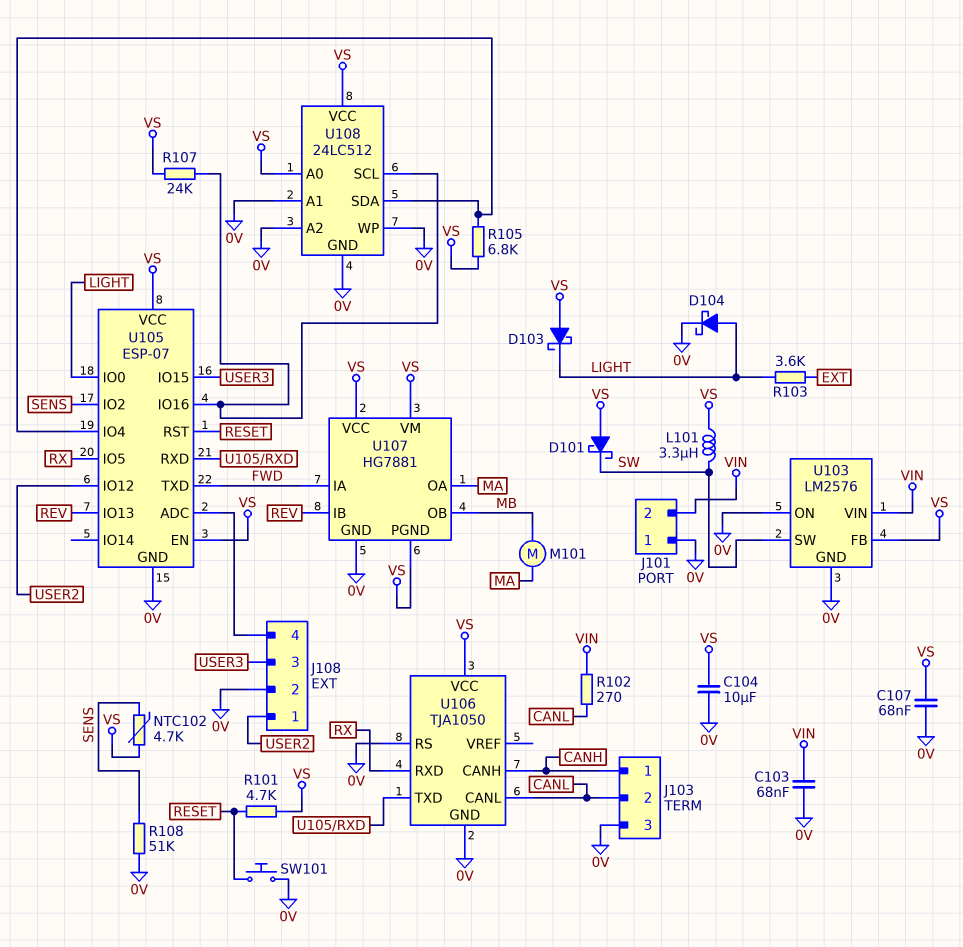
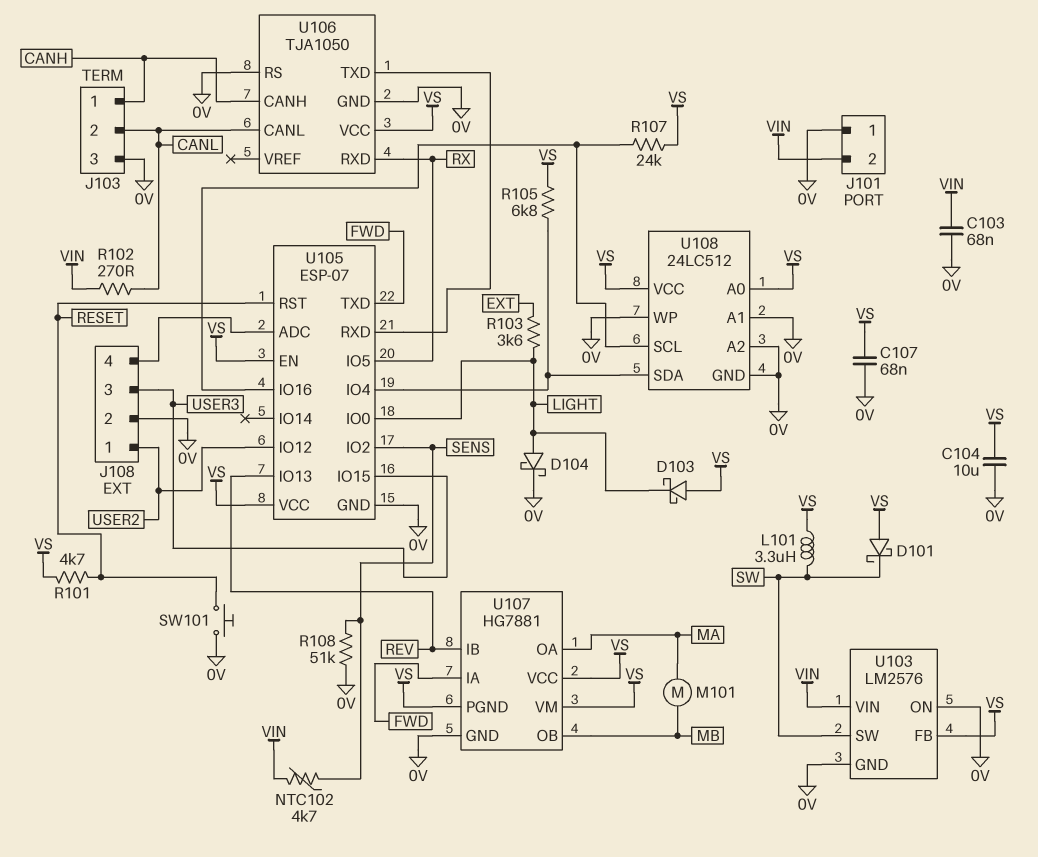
NTC102: 4.7k (SENS, VS) -> 4.7k (SENS, VIN)

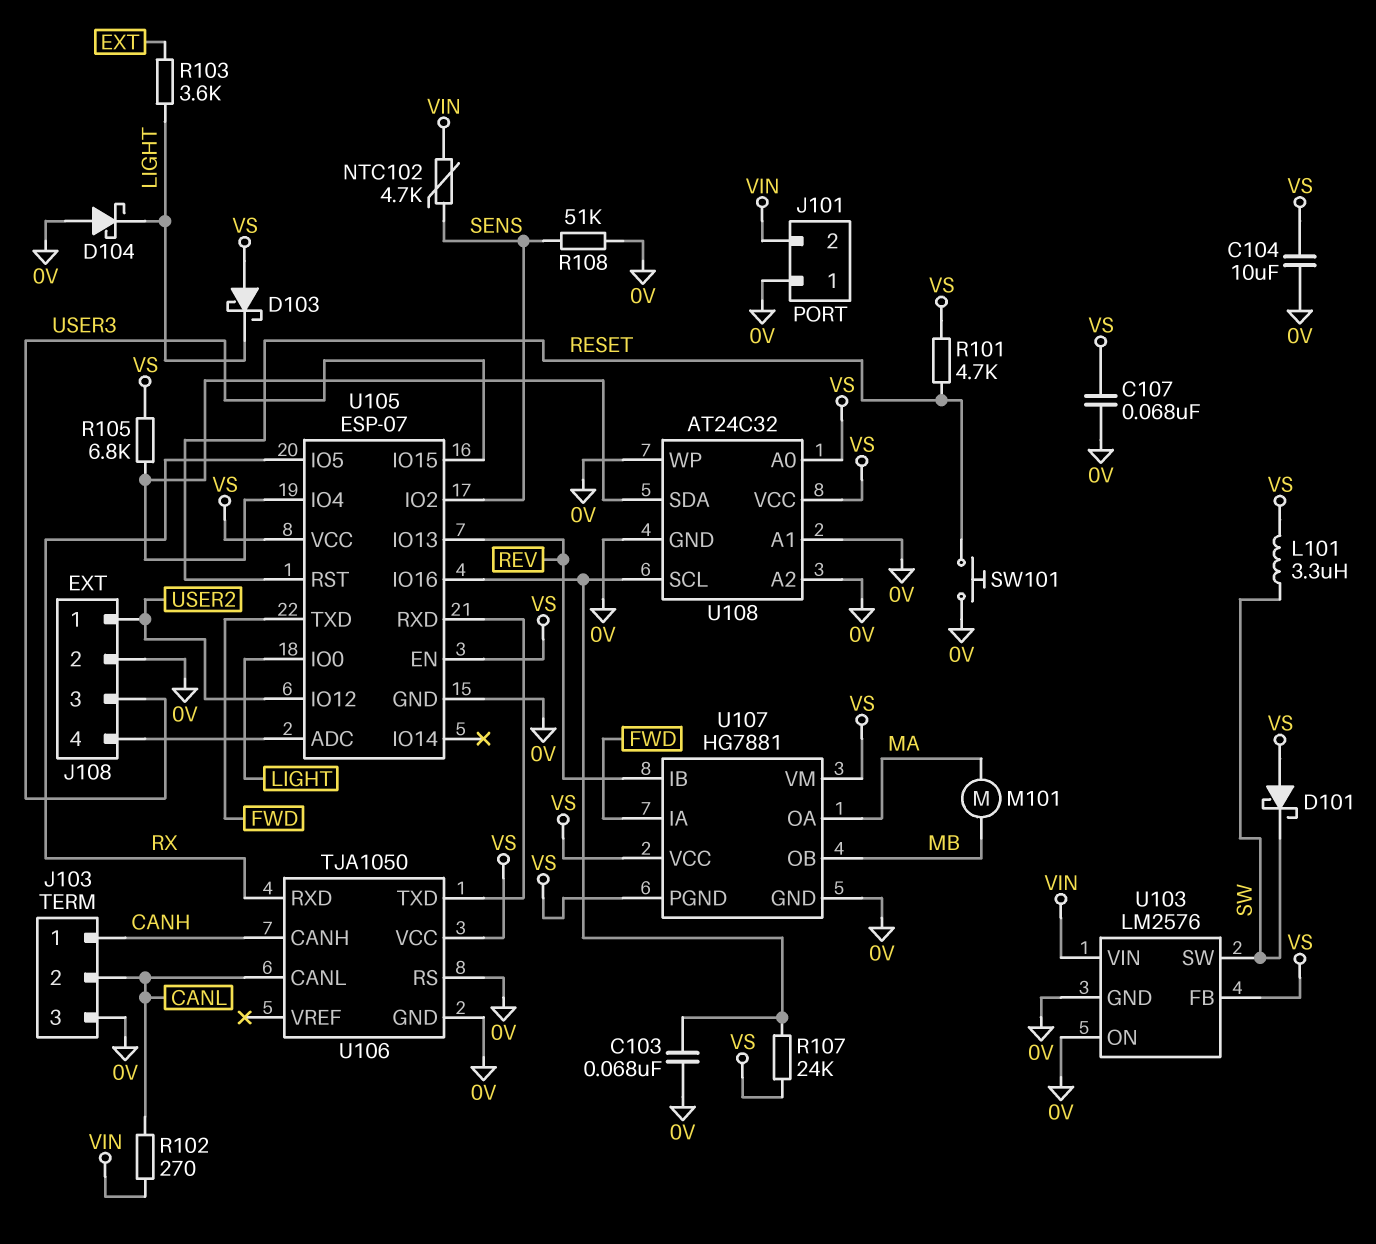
C103: 68nF (0V, VIN) -> 68nF (0V, U105/IO16)
D104: schottky (A LIGHT, K 0V) -> schottky (A 0V, K LIGHT)
U108: 24LC512 -> AT24C32

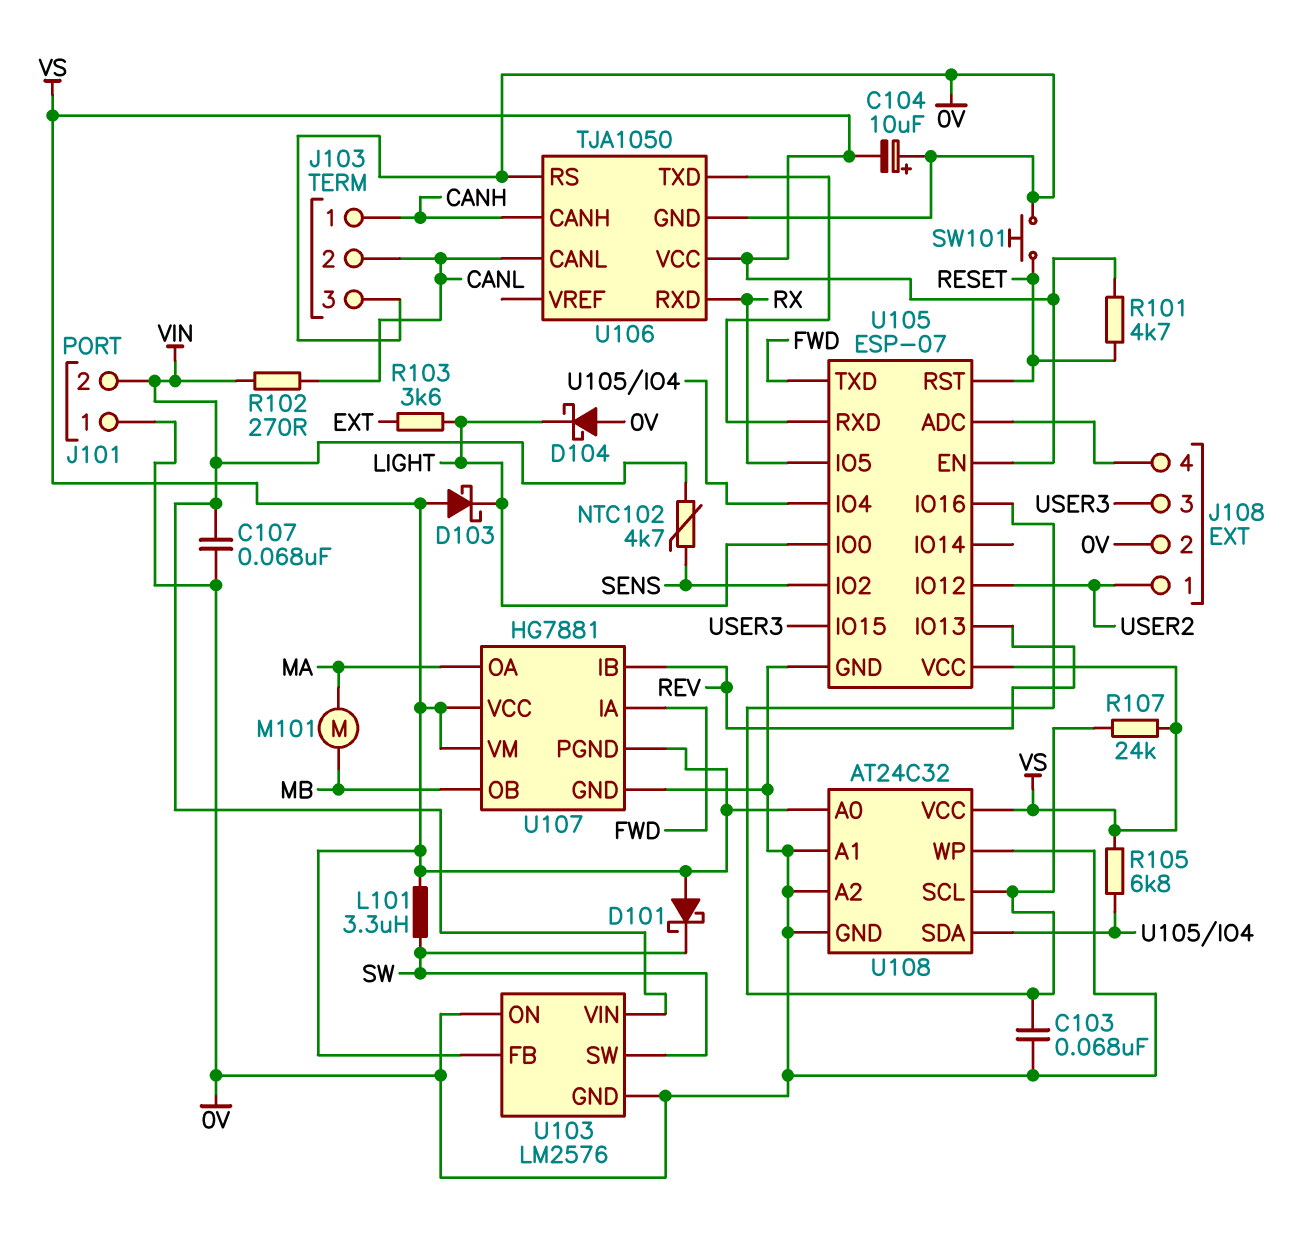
C104: 10uF (0V, VS) -> 10uF (plus 0V, minus VS)
C107: 68nF (0V, VS) -> 68nF (0V, VIN)
R108: 51k (0V, SENS) -> none

